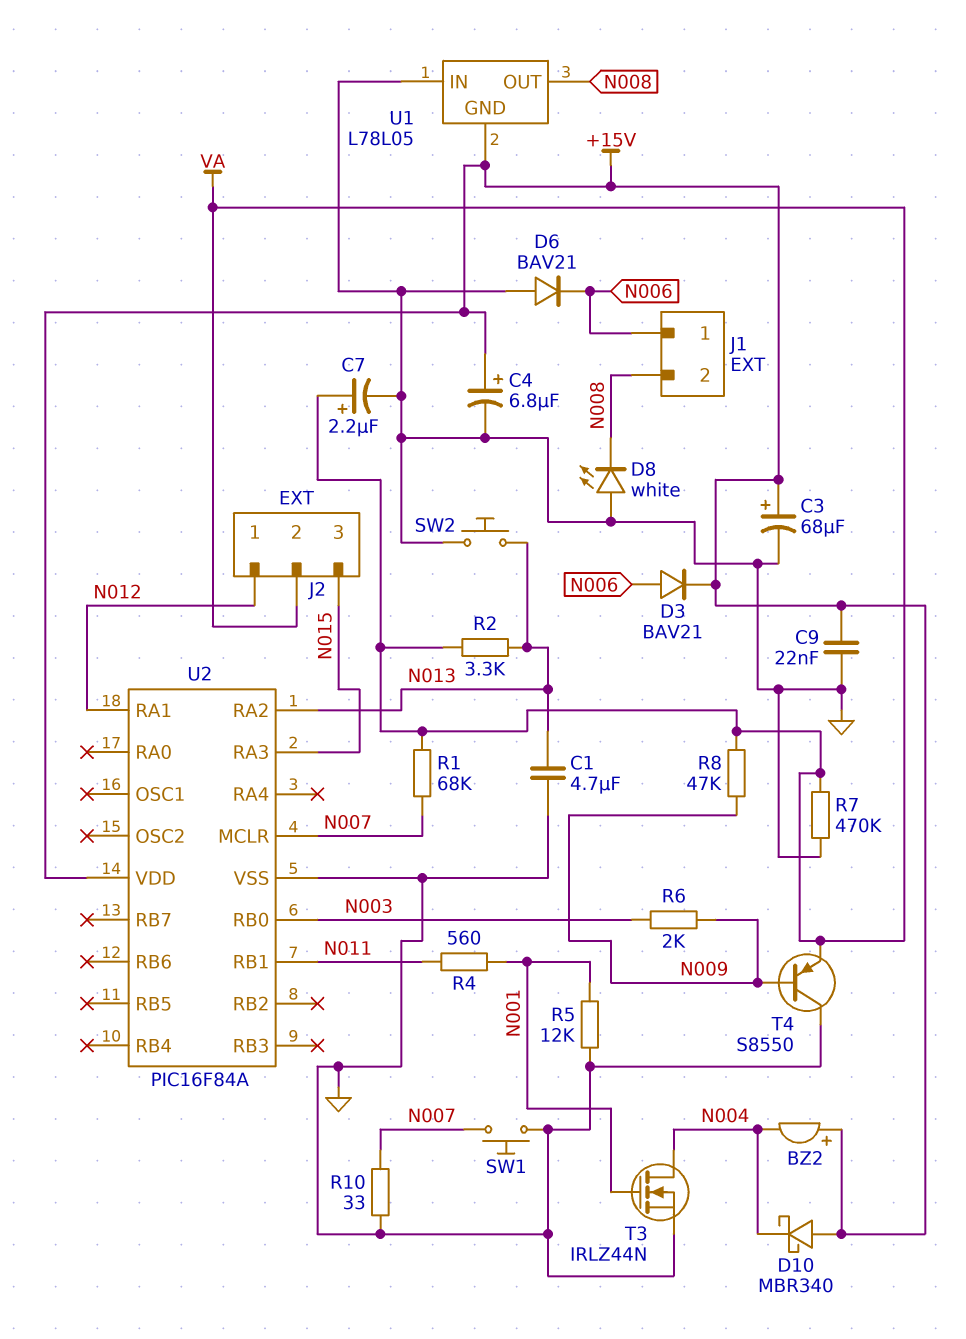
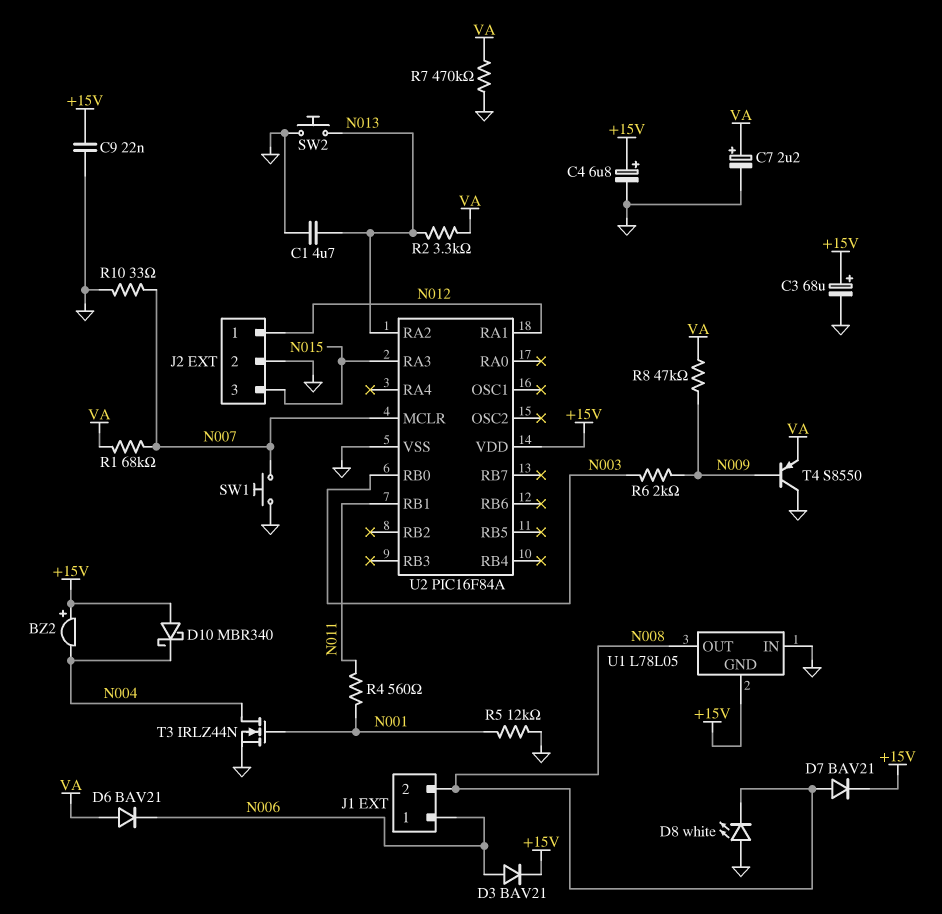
D6: diode BAV21 (A GND, K N006) -> diode BAV21 (A VA, K N006)
D7: none -> diode BAV21 (A N008, K +15V)
J2 pin 2: VA -> GND

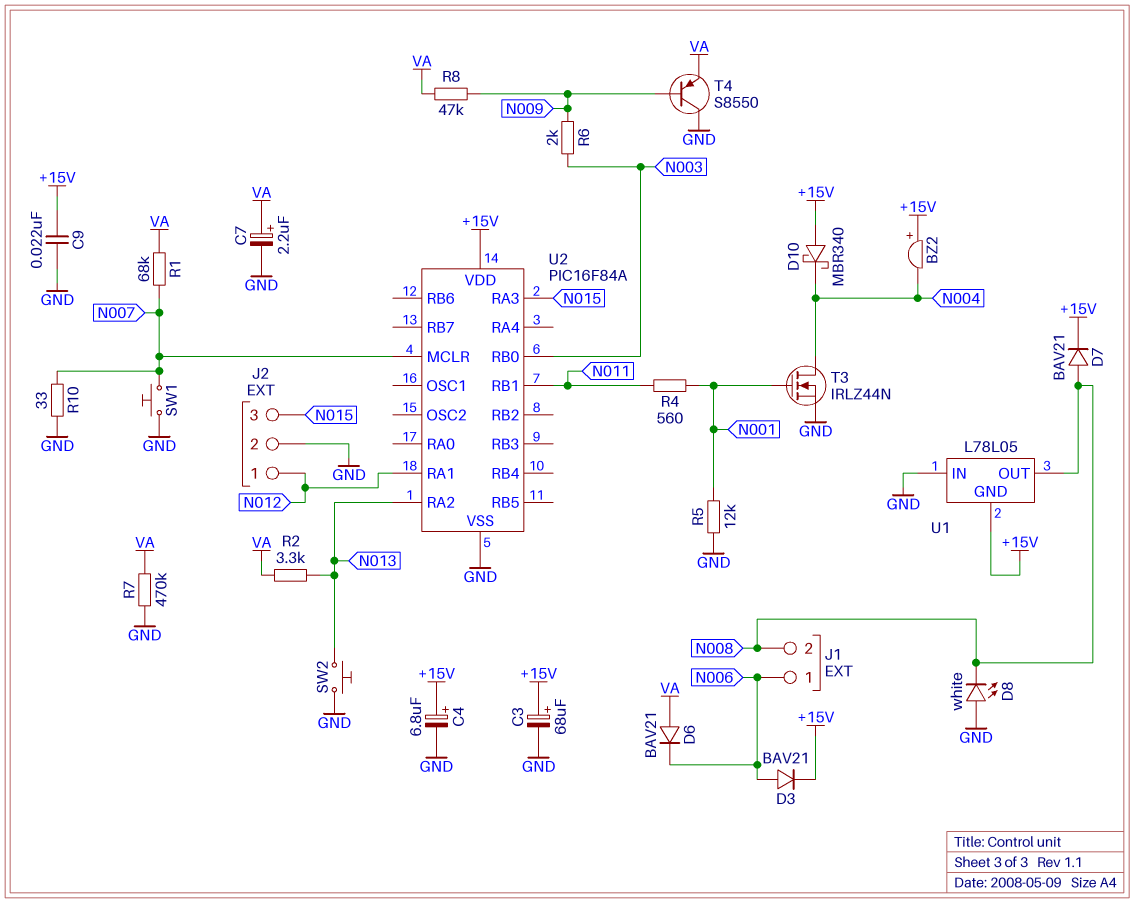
C1: 4.7uF (GND, N013) -> none

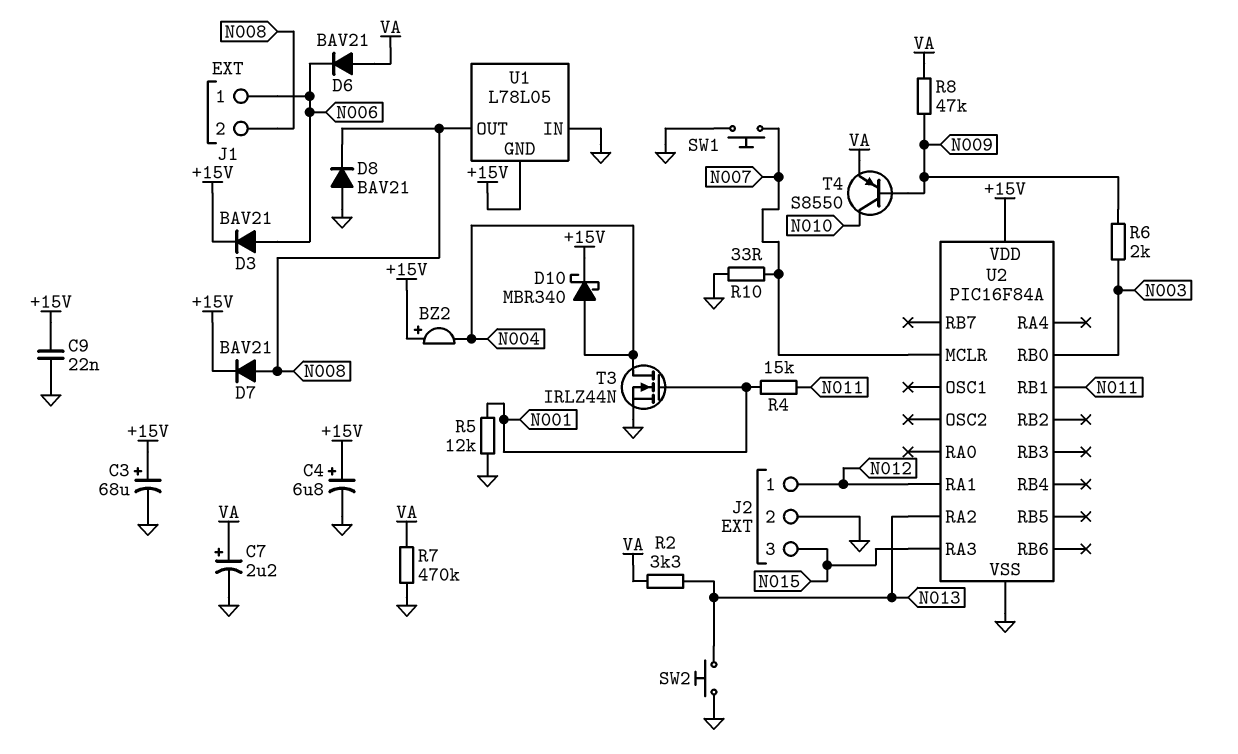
D8: LED white (A GND, K N008) -> diode BAV21 (A GND, K N008)
D10: schottky MBR340 (A +15V, K N004) -> schottky MBR340 (A N004, K +15V)
R1: 68k (N007, VA) -> none
R4: 560 (N001, N011) -> 15k (N001, N011)
T4: PNP S8550 (B N009, C GND, E VA) -> PNP S8550 (B N009, C N010, E VA)

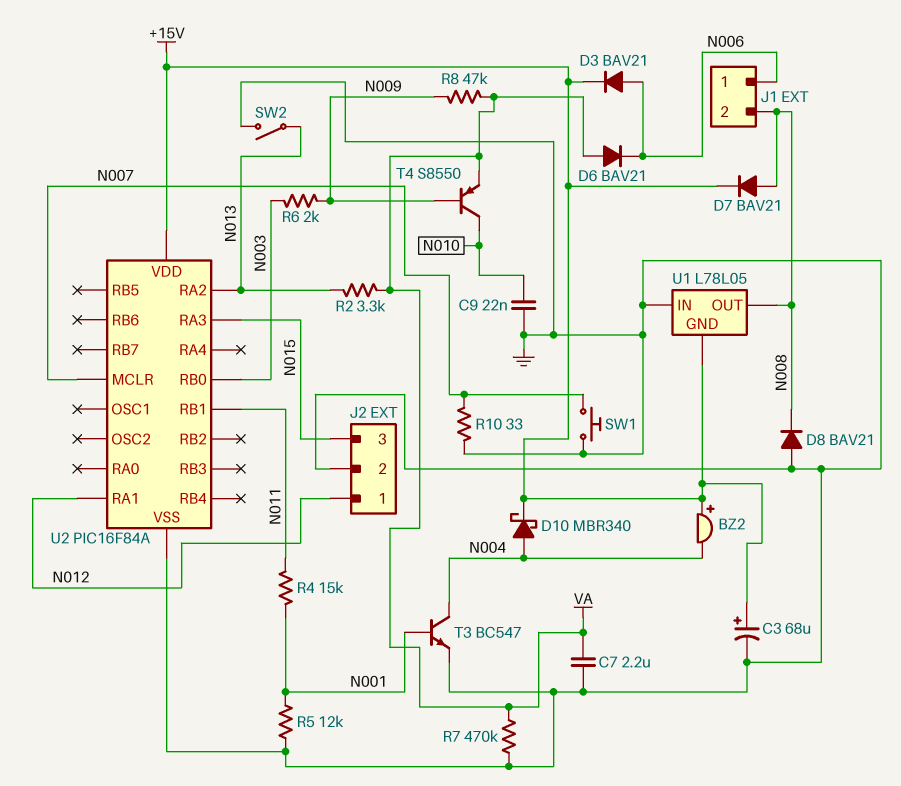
C4: 6.8uF (plus +15V, minus GND) -> none
C7: 2.2uF (plus VA, minus GND) -> 2.2uF (GND, VA)
C9: 22nF (+15V, GND) -> 22nF (GND, N010)
SW2: button (GND, N013) -> switch (GND, N013)
T3: NMOS IRLZ44N (G N001, D N004, S GND) -> NPN BC547 (B N001, C N004, E GND)

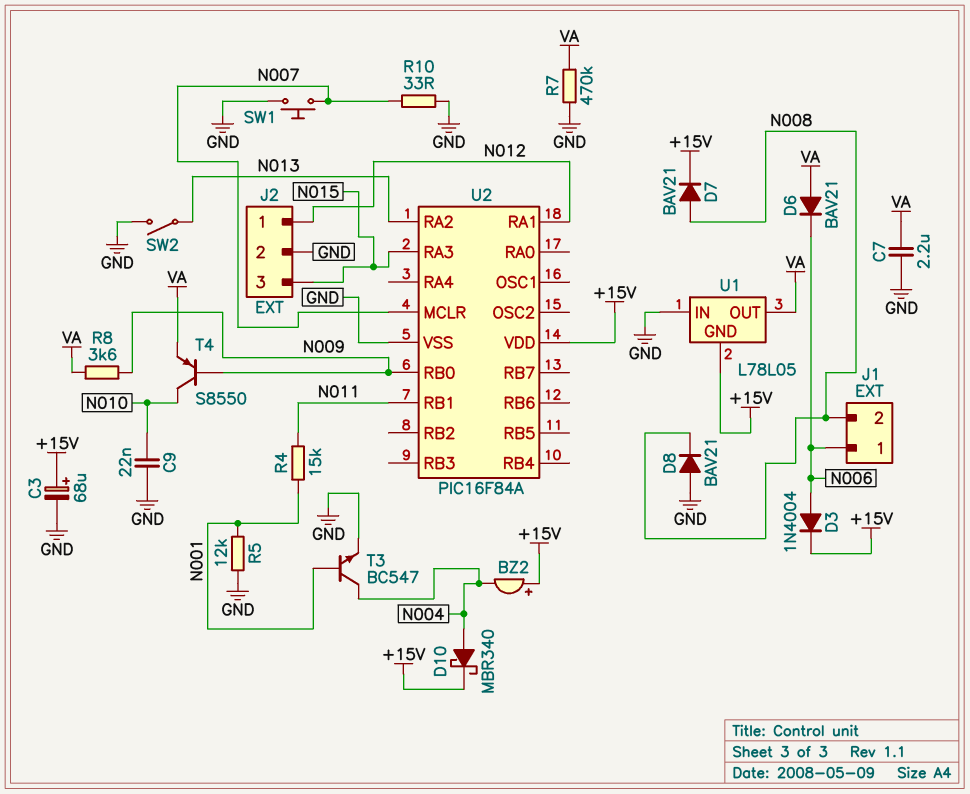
D3: diode BAV21 (A N006, K +15V) -> diode 1N4004 (A N006, K +15V)
R2: 3.3k (N013, VA) -> none
R6: 2k (N003, N009) -> none
R8: 47k (N009, VA) -> 3.6k (N009, VA)
U1 pin OUT: N008 -> VA
U2 pin RB0: N003 -> N009

